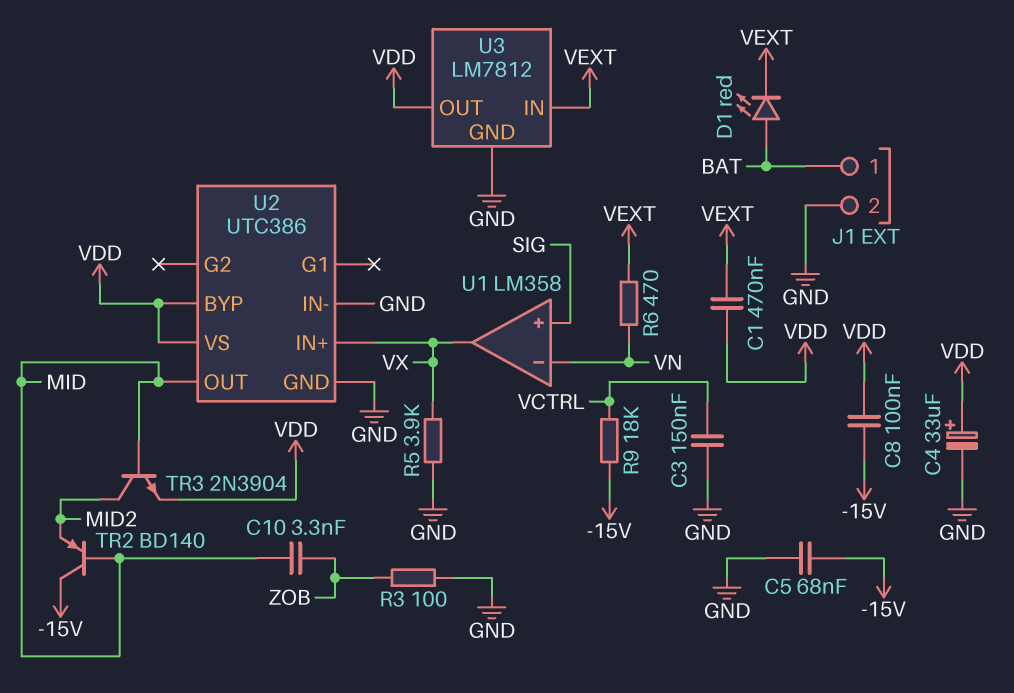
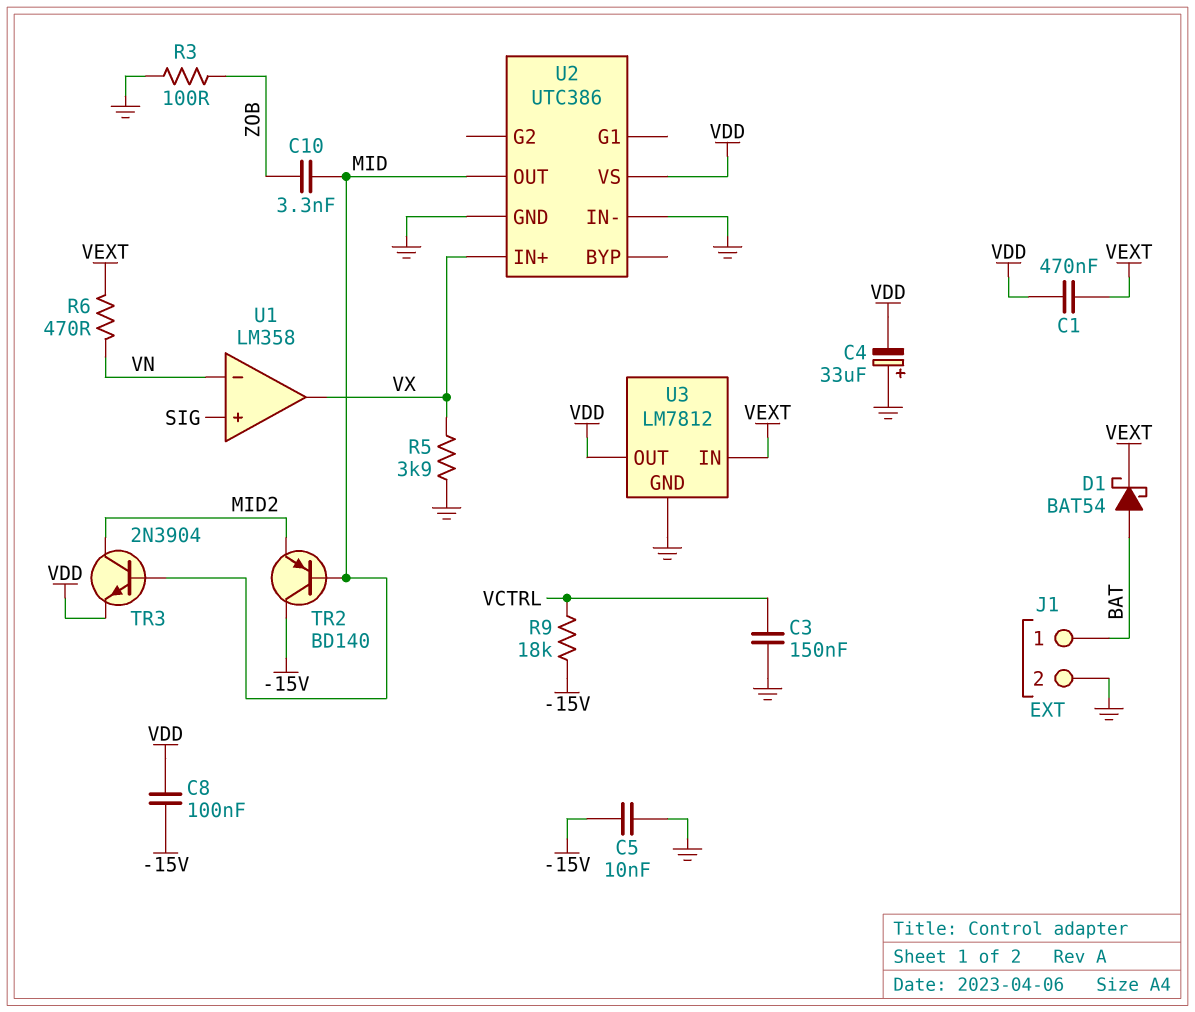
C4: 33uF (plus VDD, minus GND) -> 33uF (plus GND, minus VDD)
C5: 68nF (-15V, GND) -> 10nF (-15V, GND)
D1: LED red (A BAT, K VEXT) -> schottky BAT54 (A BAT, K VEXT)
U2 pin BYP: VDD -> none

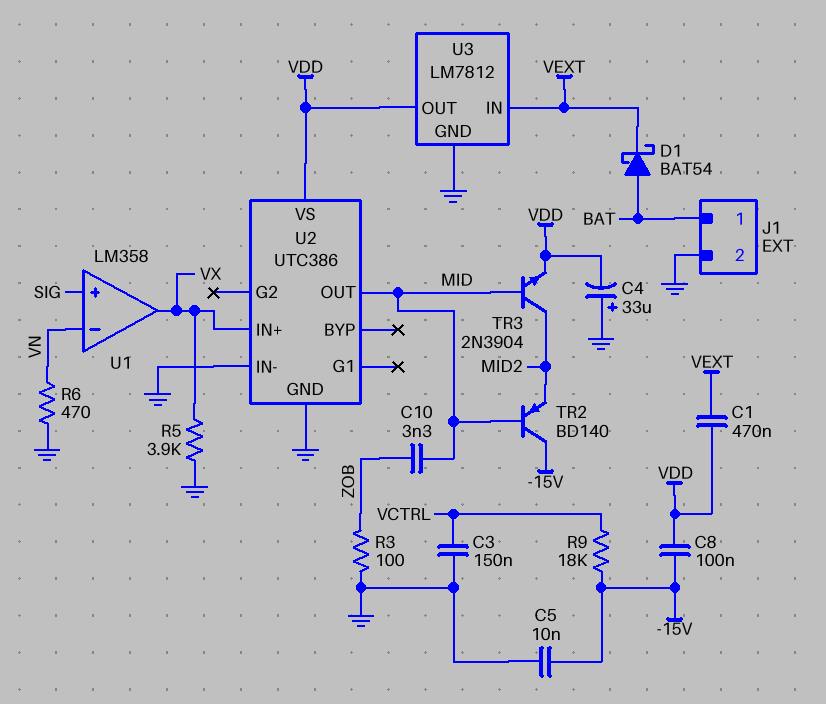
R6: 470 (VEXT, VN) -> 470 (GND, VN)

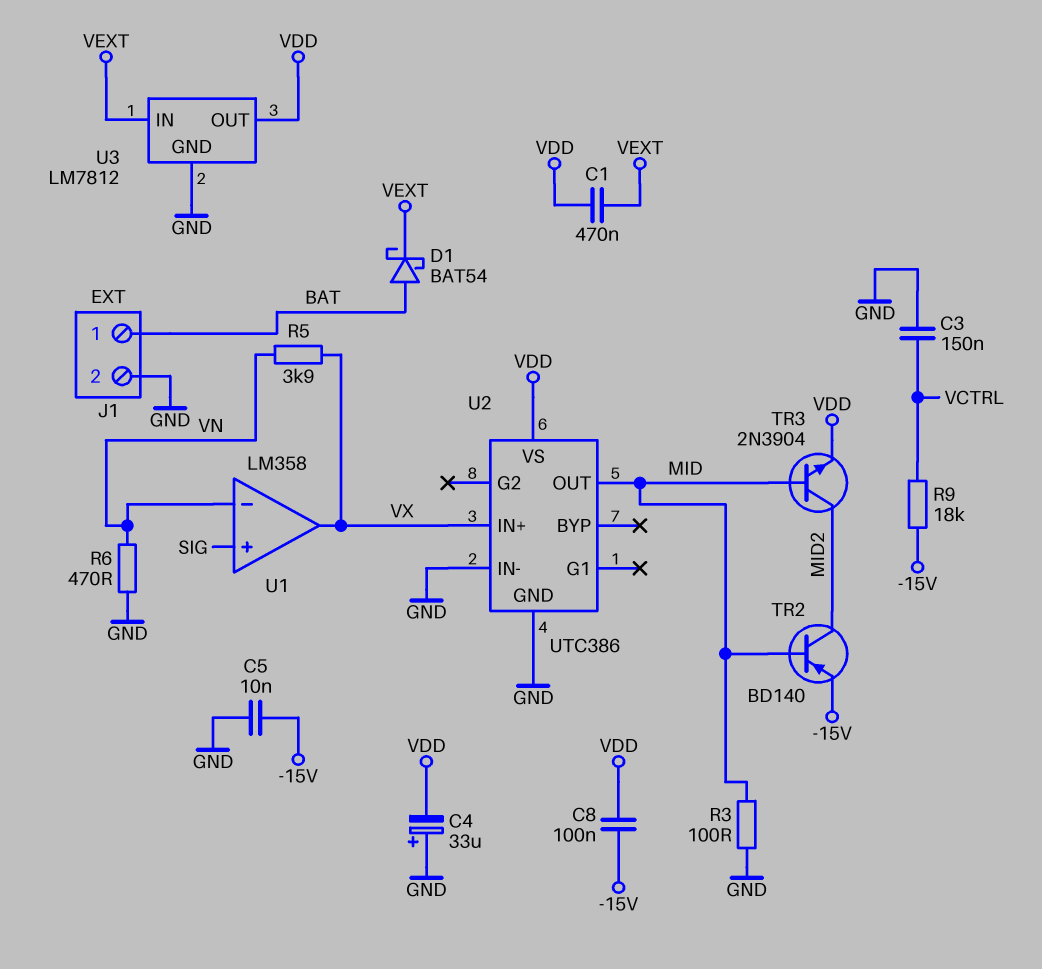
C10: 3.3nF (MID, ZOB) -> none
R3: 100 (GND, ZOB) -> 100 (GND, MID)
R5: 3.9k (GND, VX) -> 3.9k (VN, VX)
TR2: PNP BD140 (B MID, C -15V, E MID2) -> PNP BD140 (B MID, C MID2, E -15V)

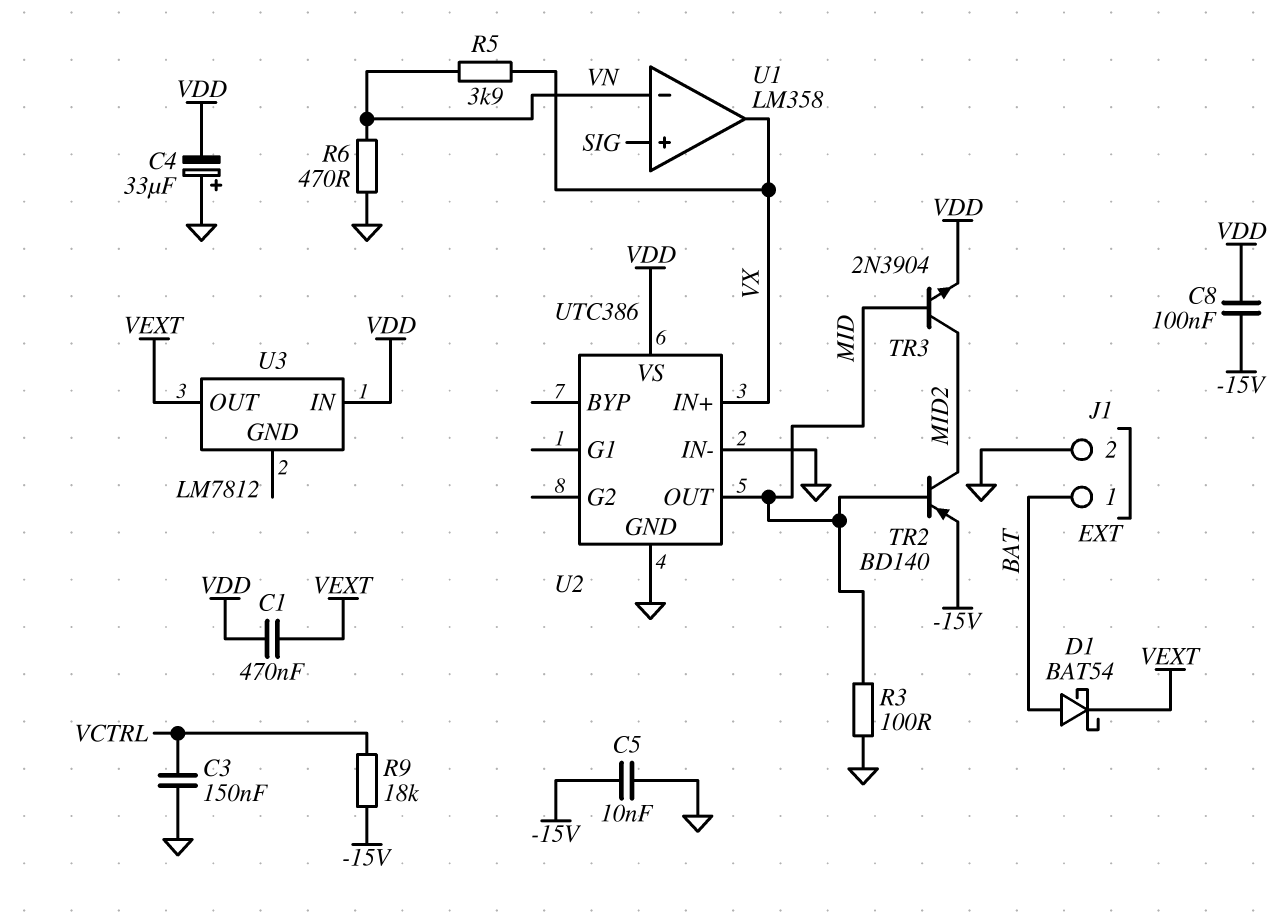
U3 pin GND: GND -> none
U3 pin IN: VEXT -> VDD
U3 pin OUT: VDD -> VEXT

